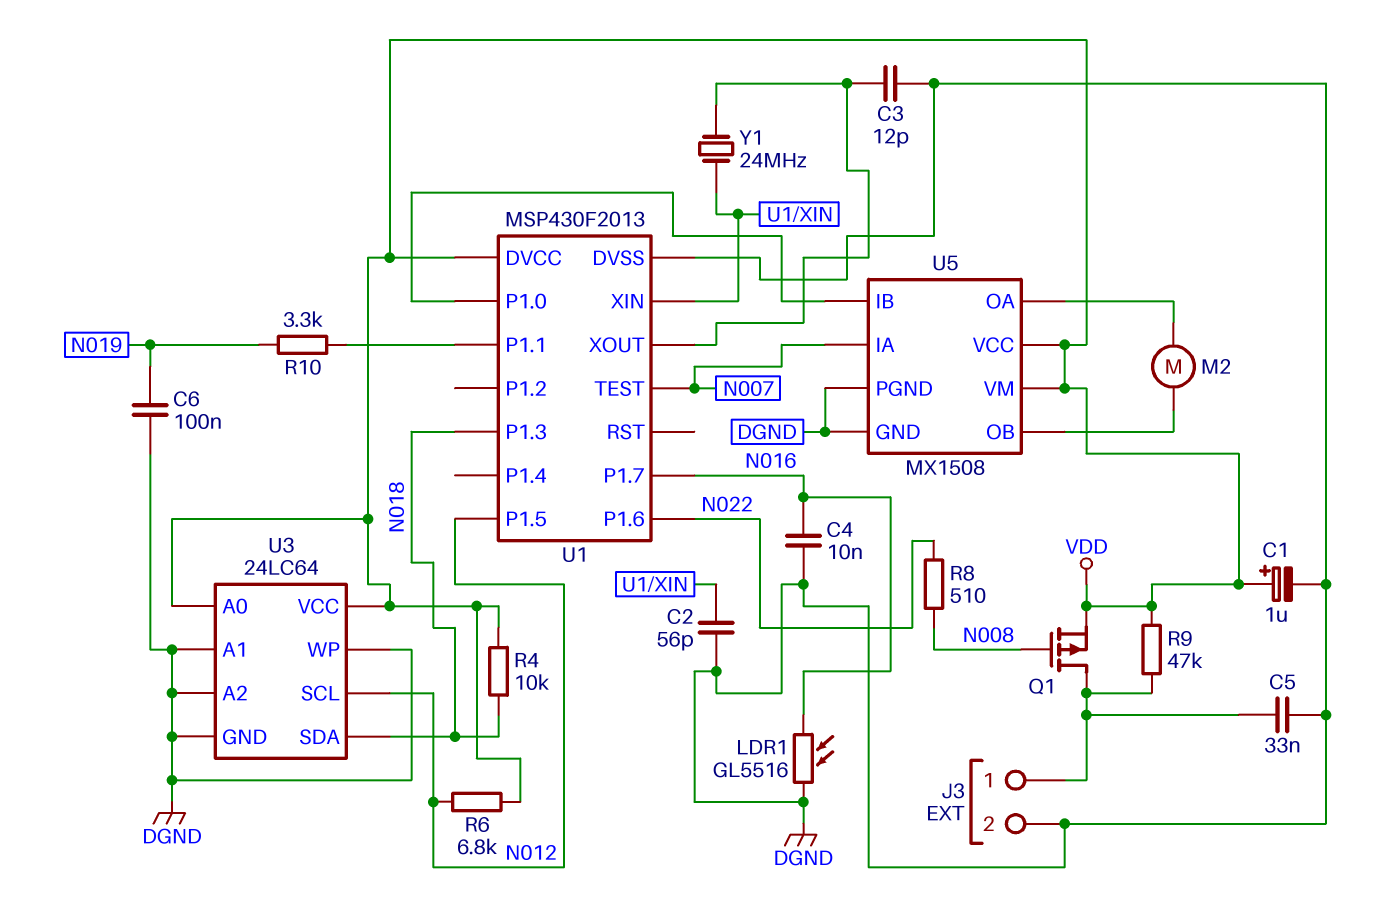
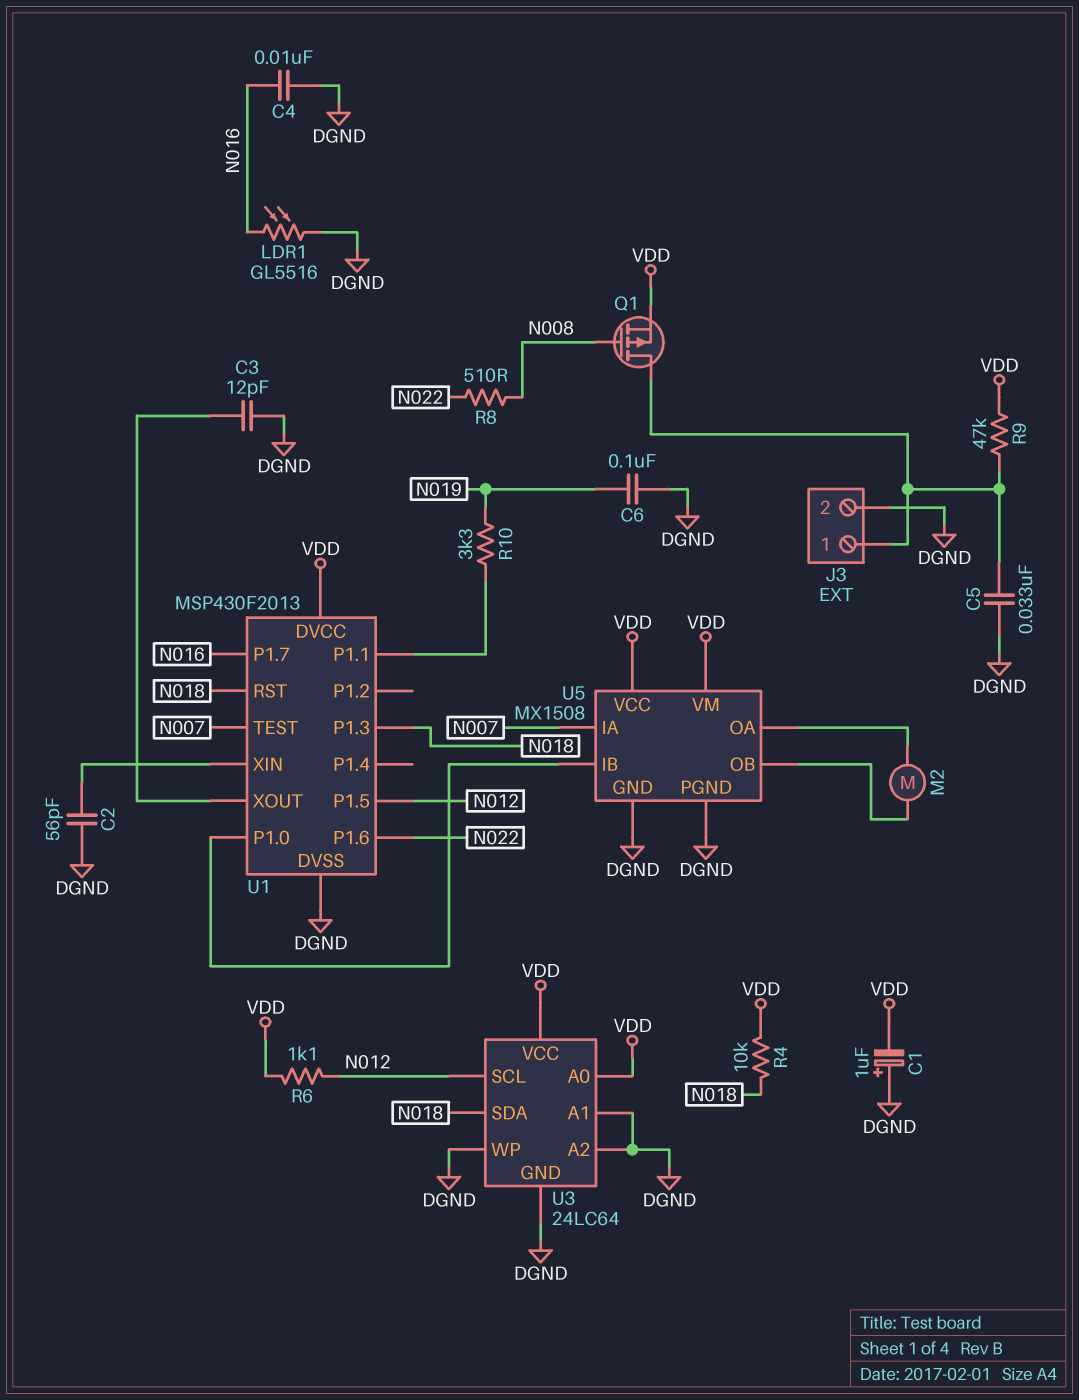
C1: 1uF (plus VDD, minus DGND) -> 1uF (plus DGND, minus VDD)
R6: 6.8k (N012, VDD) -> 1.1k (N012, VDD)
U1 pin RST: none -> N018
Y1: 24MHz (U1/XIN, U1/XOUT) -> none

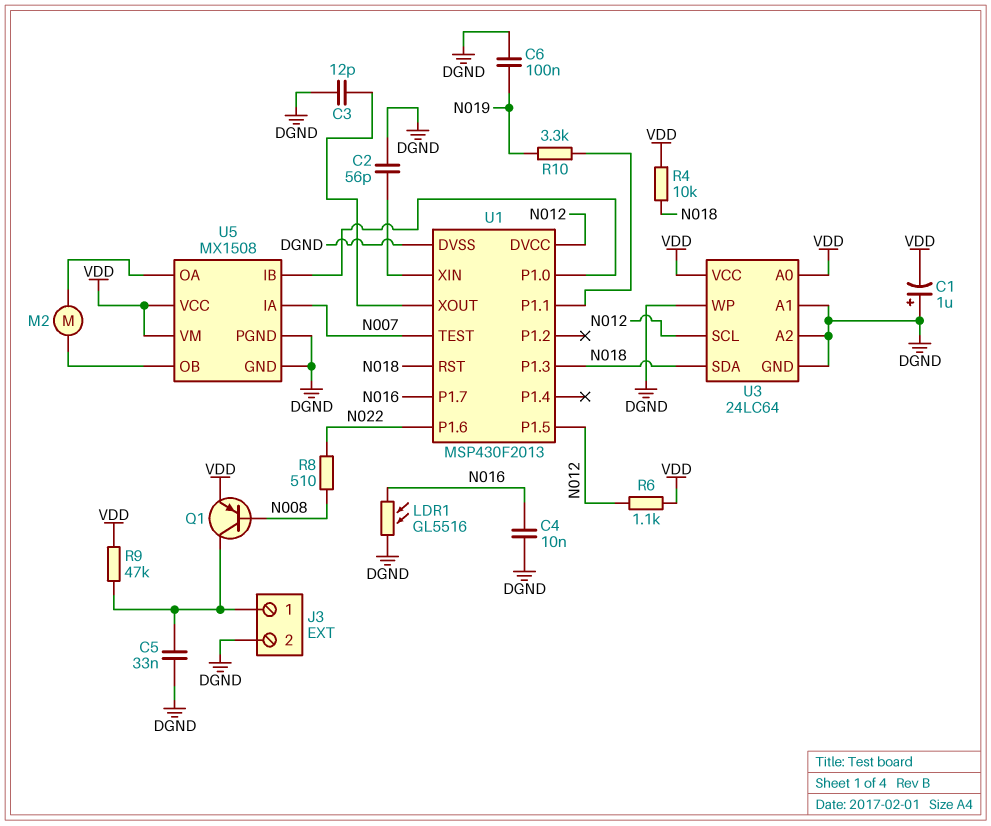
Q1: PMOS (G N008, D J3/1, S VDD) -> PNP (B N008, C J3/1, E VDD)
U1 pin DVCC: VDD -> N012

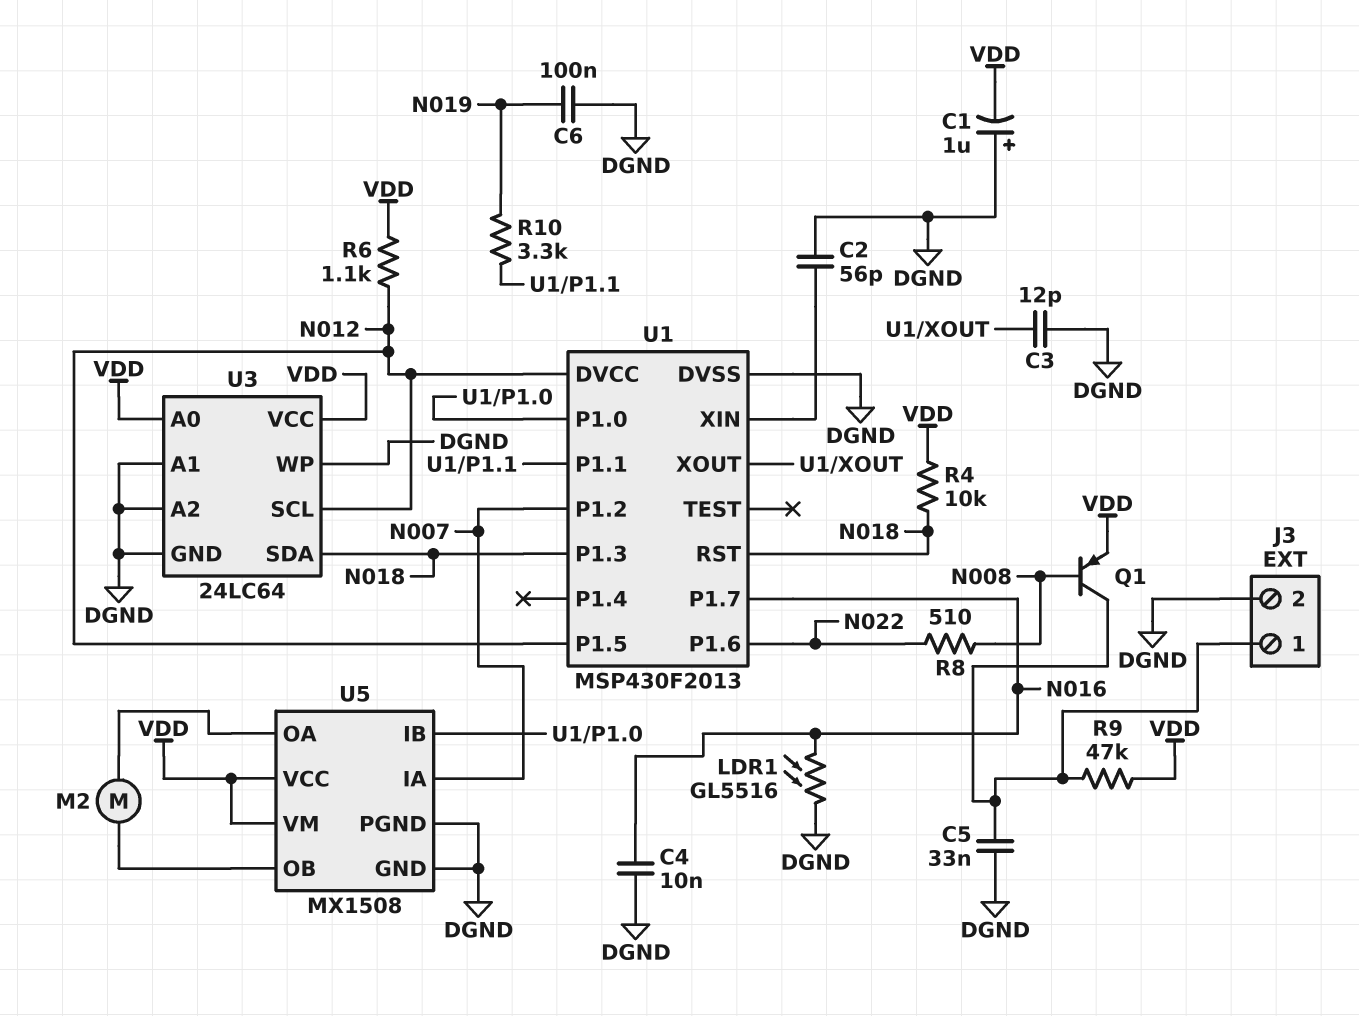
U1 pin P1.2: none -> N007
U1 pin TEST: N007 -> none

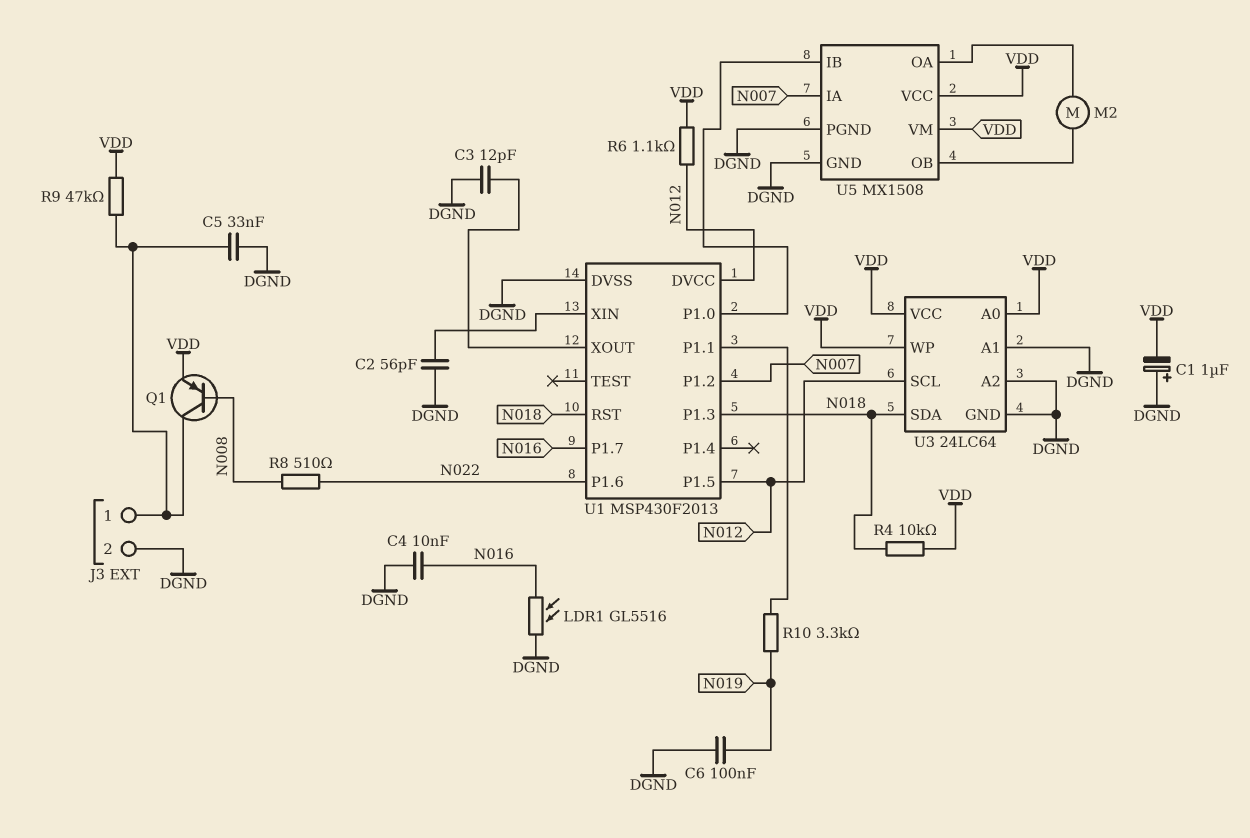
U3 pin WP: DGND -> VDD

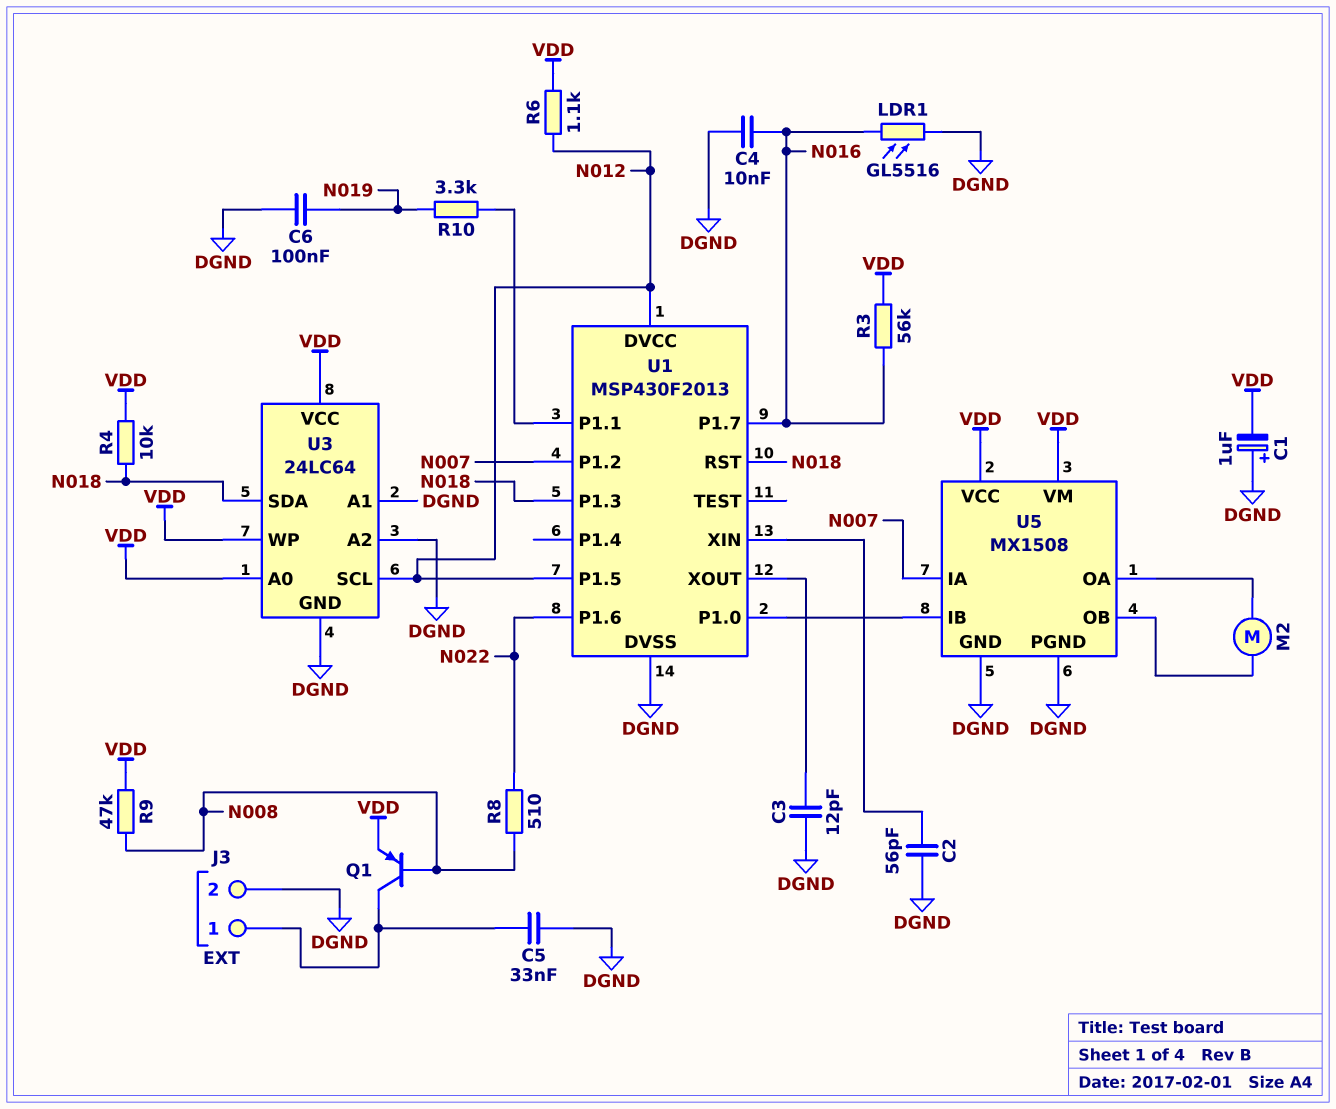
R3: none -> 56k (N016, VDD)
R9: 47k (J3/1, VDD) -> 47k (N008, VDD)

